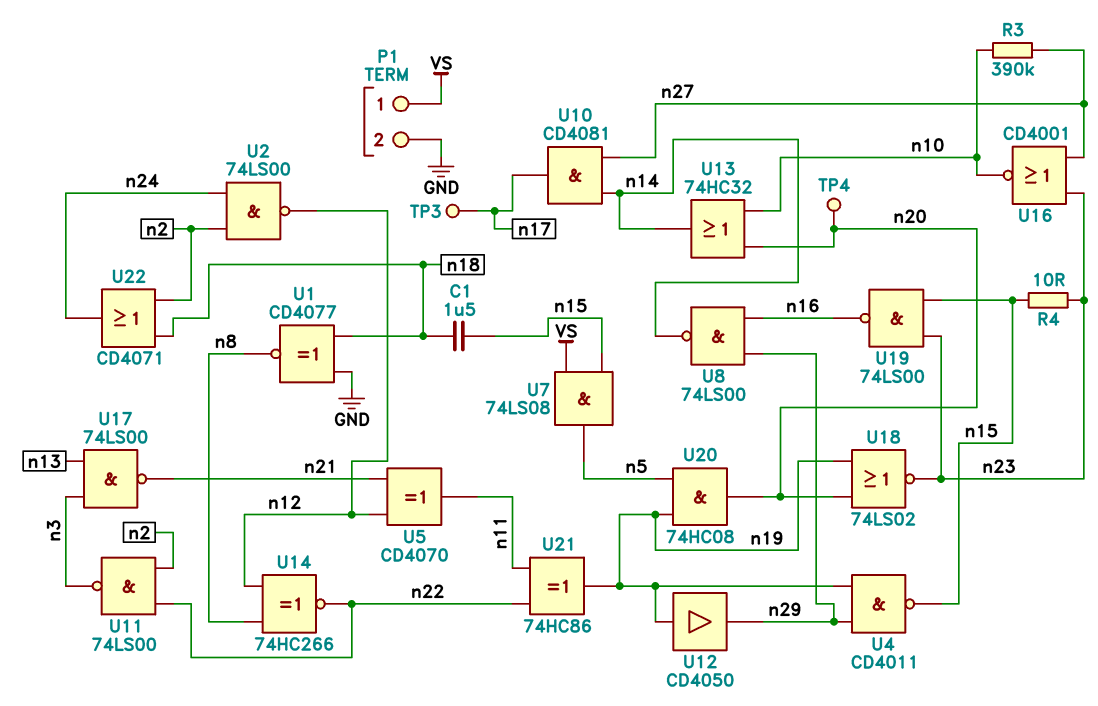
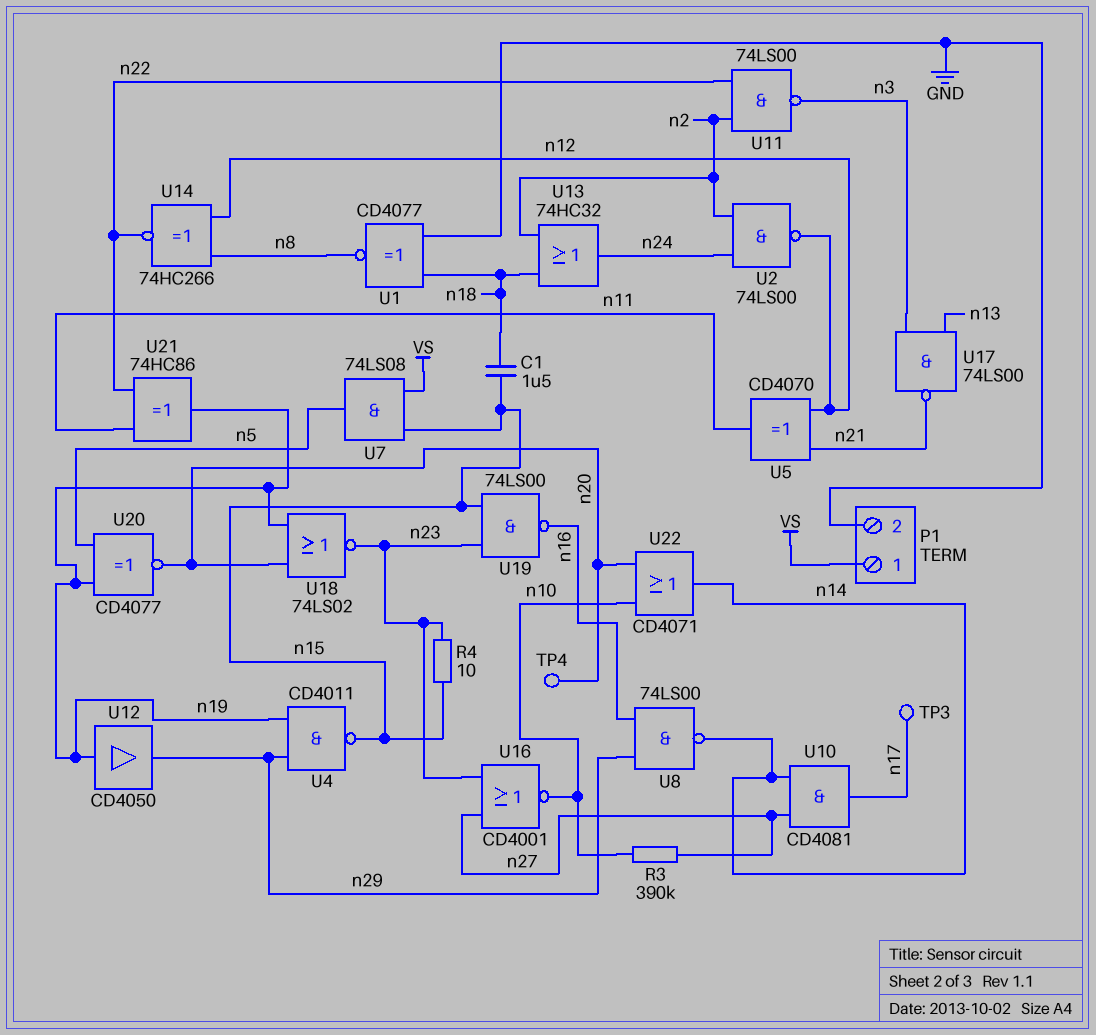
U13: OR 74HC32 (in n10, in n20, out n14) -> OR 74HC32 (in n2, in n18, out n24)
U20: AND 74HC08 (in n5, in n19, out n20) -> XNOR CD4077 (in n5, in n19, out n20)
U22: OR CD4071 (in n2, in n18, out n24) -> OR CD4071 (in n10, in n20, out n14)

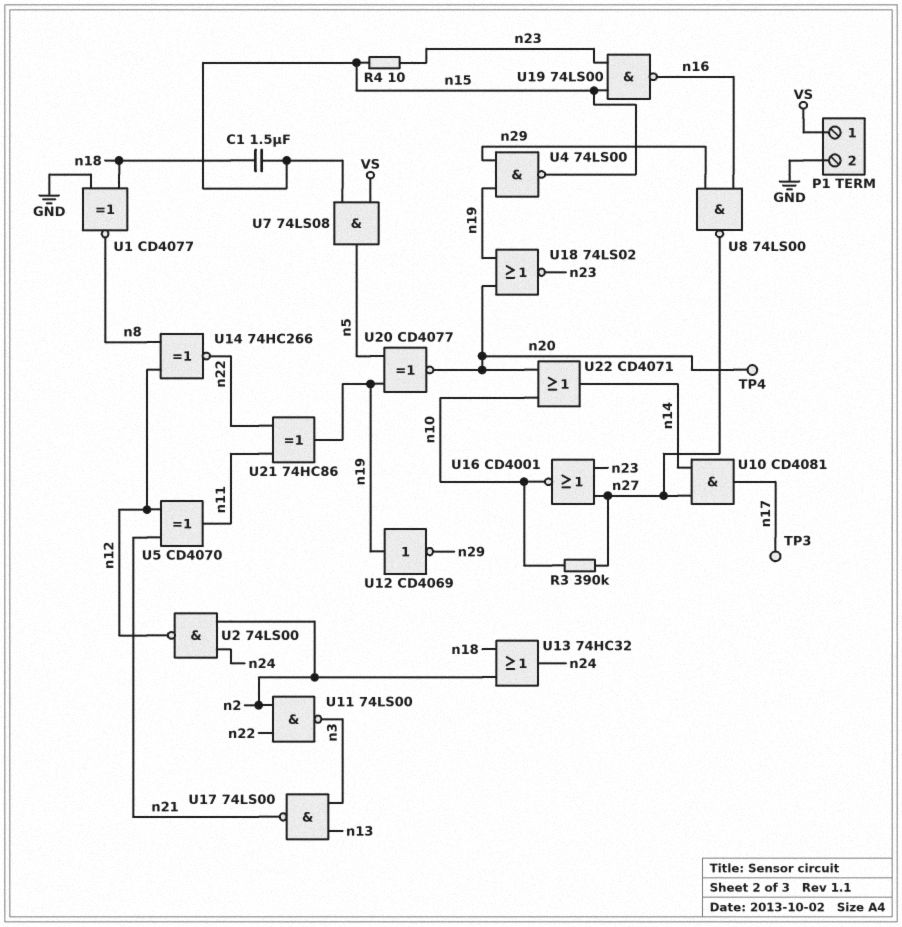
U4: NAND CD4011 (in n19, in n29, out n15) -> NAND 74LS00 (in n19, in n29, out n15)
U8: NAND 74LS00 (in n16, in n29, out n14) -> NAND 74LS00 (in n16, in n29, out n27)
U12: buffer CD4050 (in n19, out n29) -> NOT CD4069 (in n19, out n29)

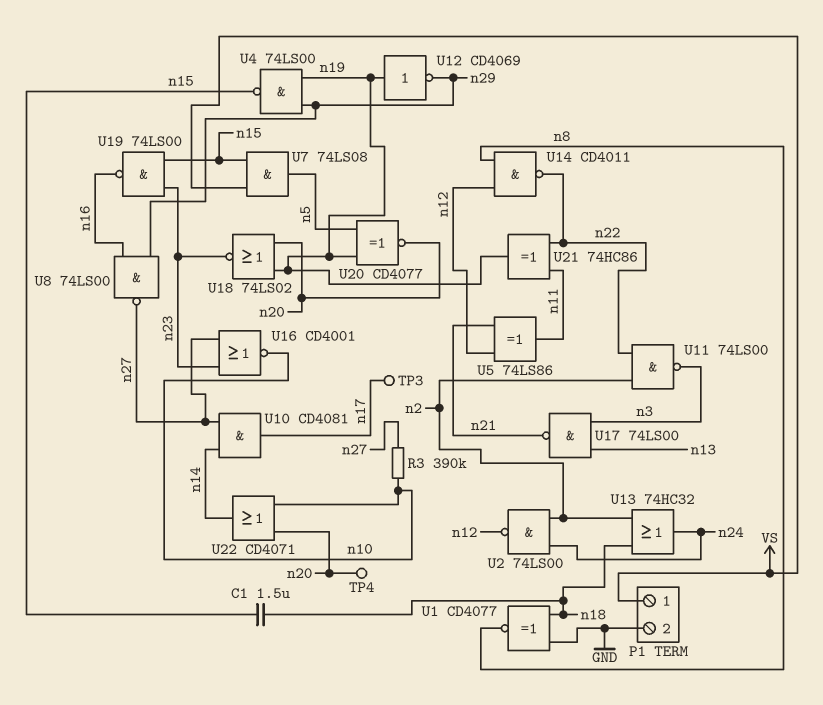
R4: 10 (n15, n23) -> none
U5: XOR CD4070 (in n12, in n21, out n11) -> XOR 74LS86 (in n12, in n21, out n11)
U14: XNOR 74HC266 (in n8, in n12, out n22) -> NAND CD4011 (in n8, in n12, out n22)

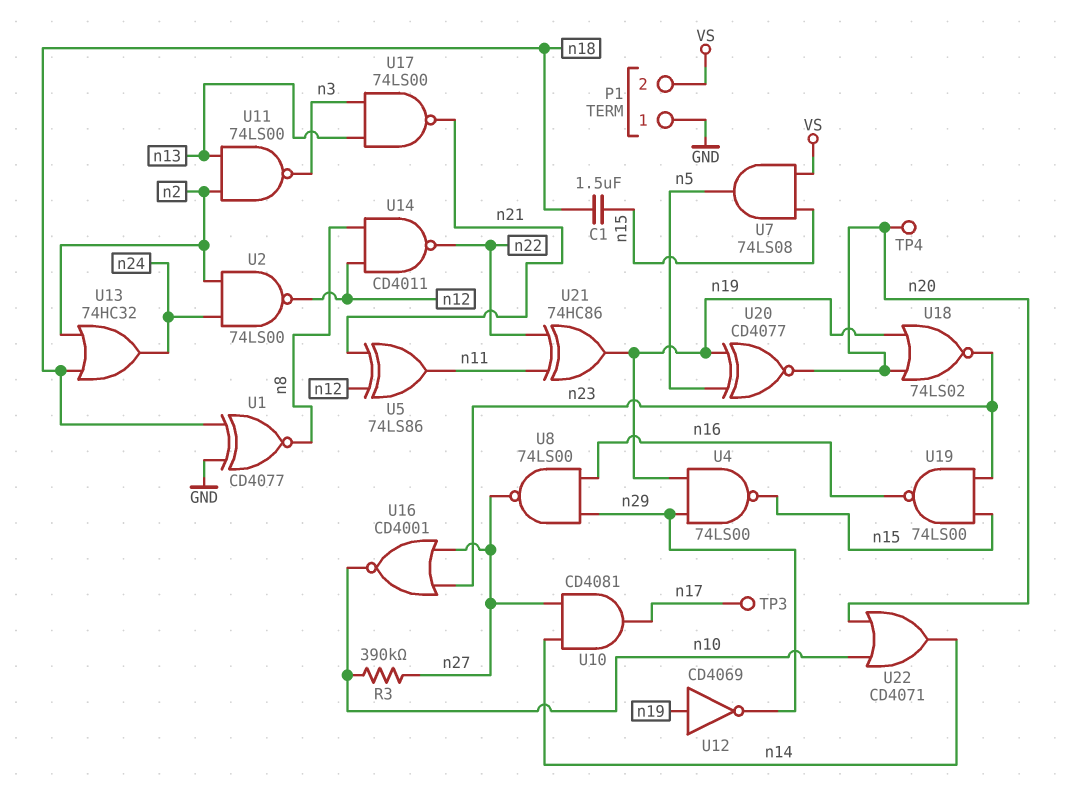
P1 pin 1: VS -> GND
P1 pin 2: GND -> VS
U11: NAND 74LS00 (in n2, in n22, out n3) -> NAND 74LS00 (in n2, in n13, out n3)

